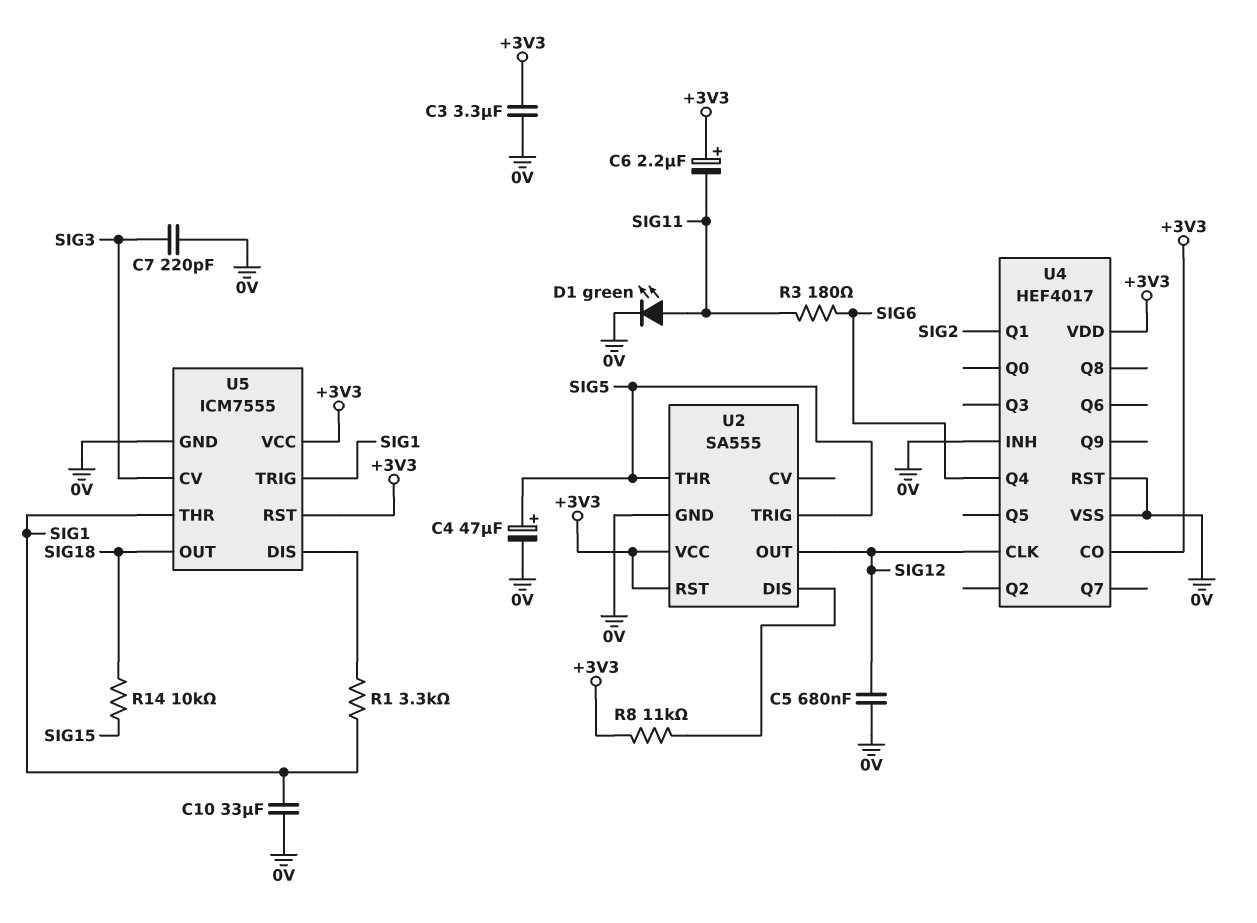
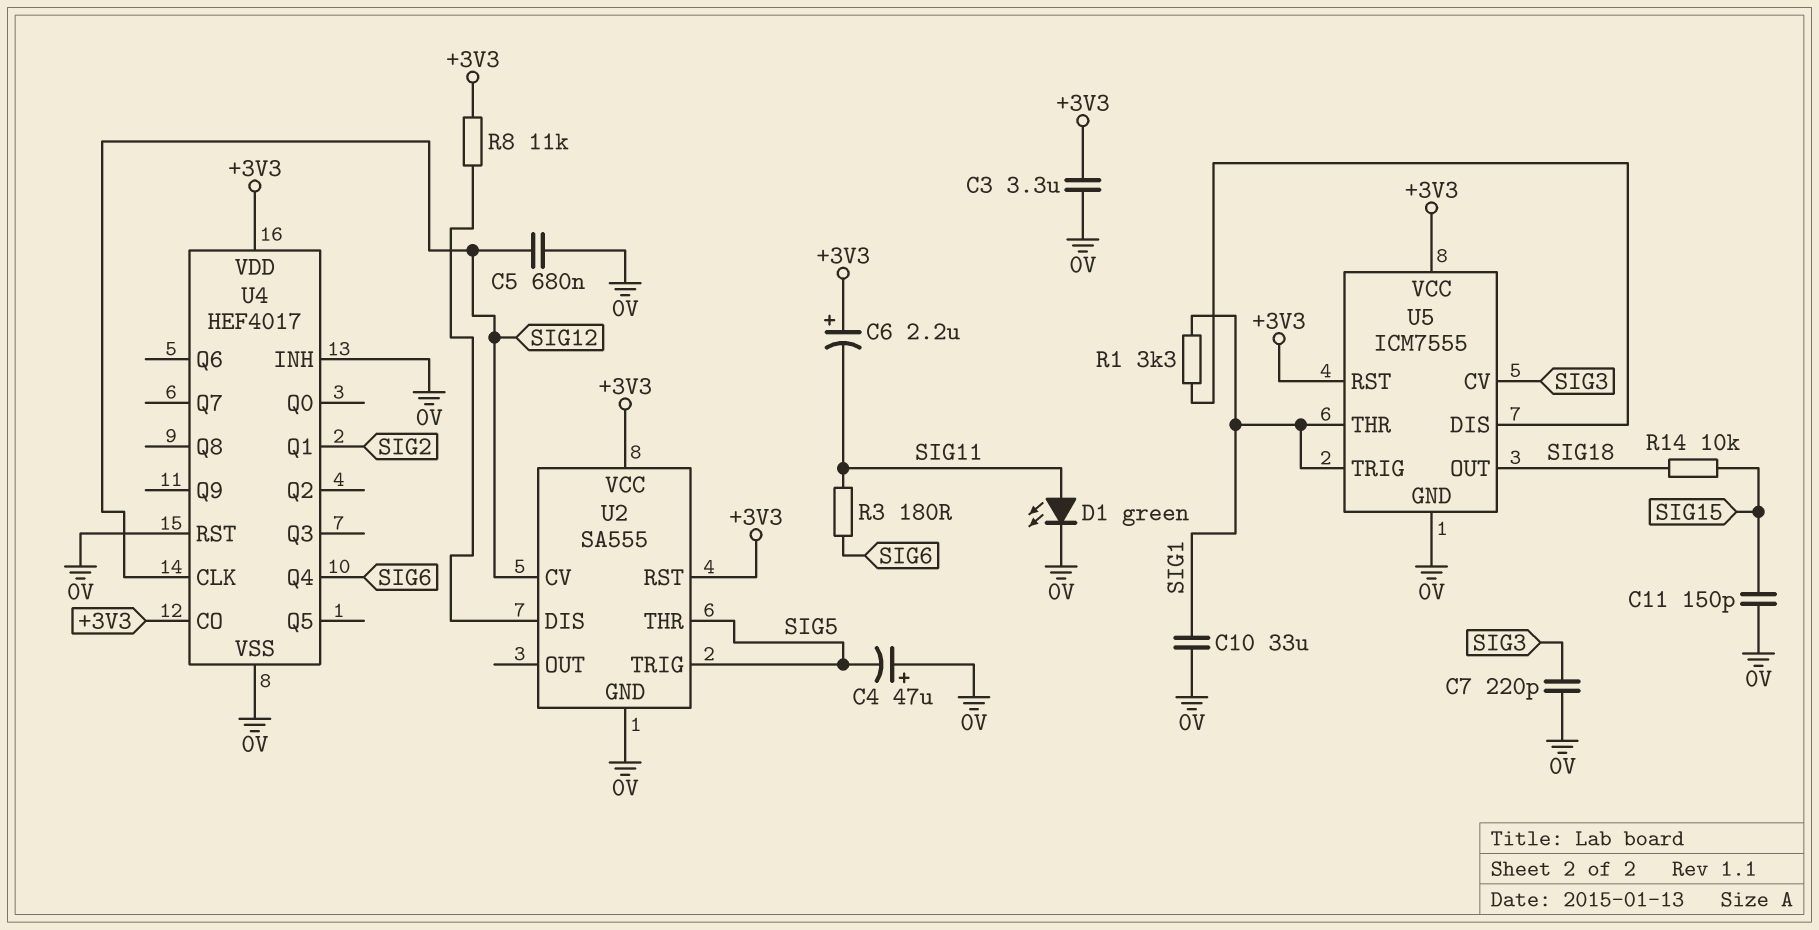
C4: 47uF (plus SIG5, minus 0V) -> 47uF (plus 0V, minus SIG5)
C11: none -> 150pF (0V, SIG15)
U2 pin CV: none -> SIG12
U2 pin OUT: SIG12 -> none

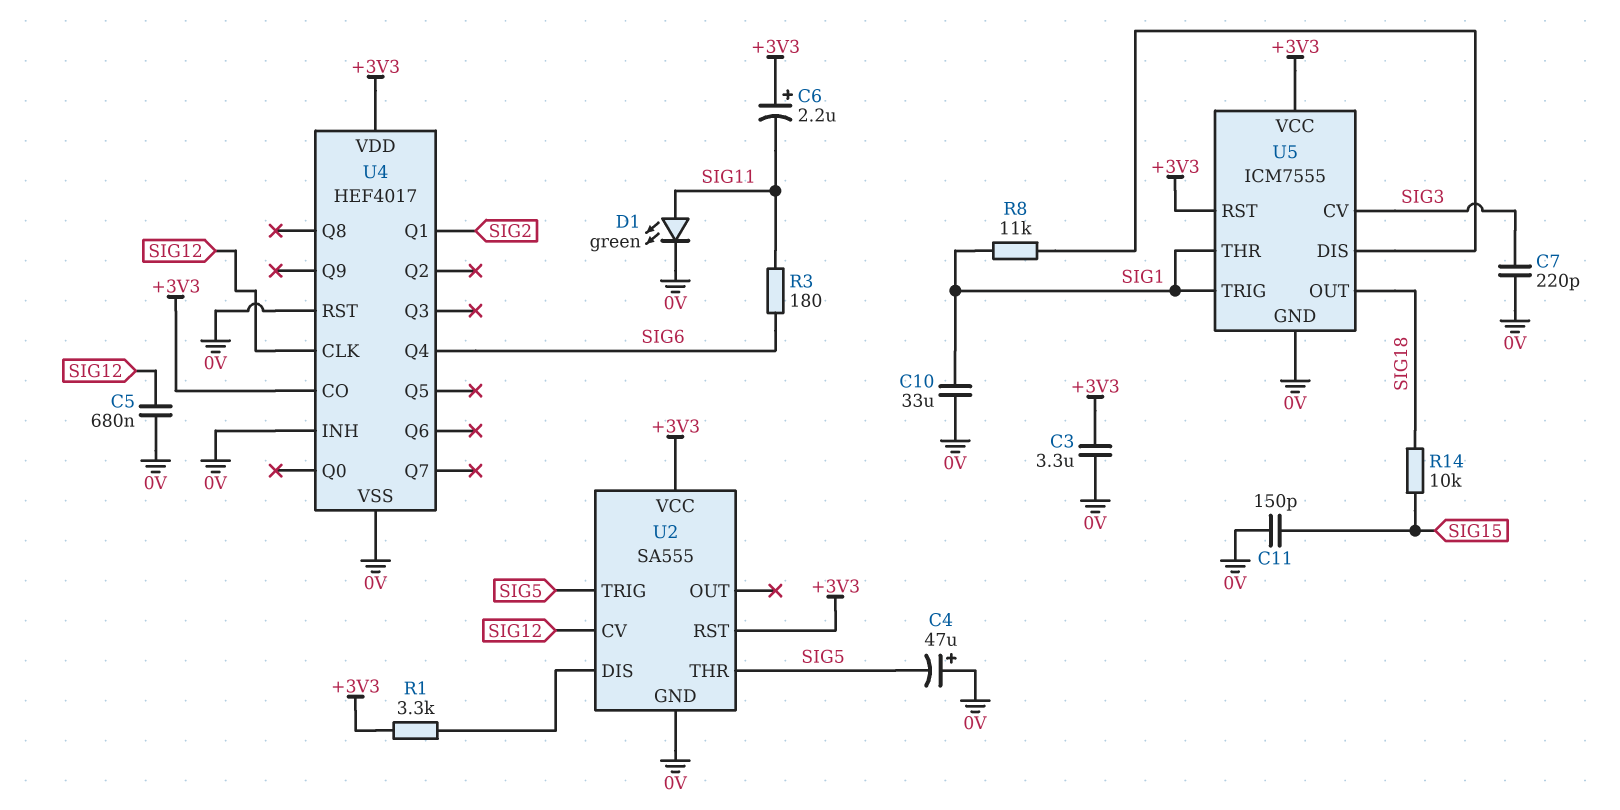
R1: 3.3k (SIG1, U5/DIS) -> 3.3k (+3V3, U2/DIS)
R8: 11k (+3V3, U2/DIS) -> 11k (SIG1, U5/DIS)

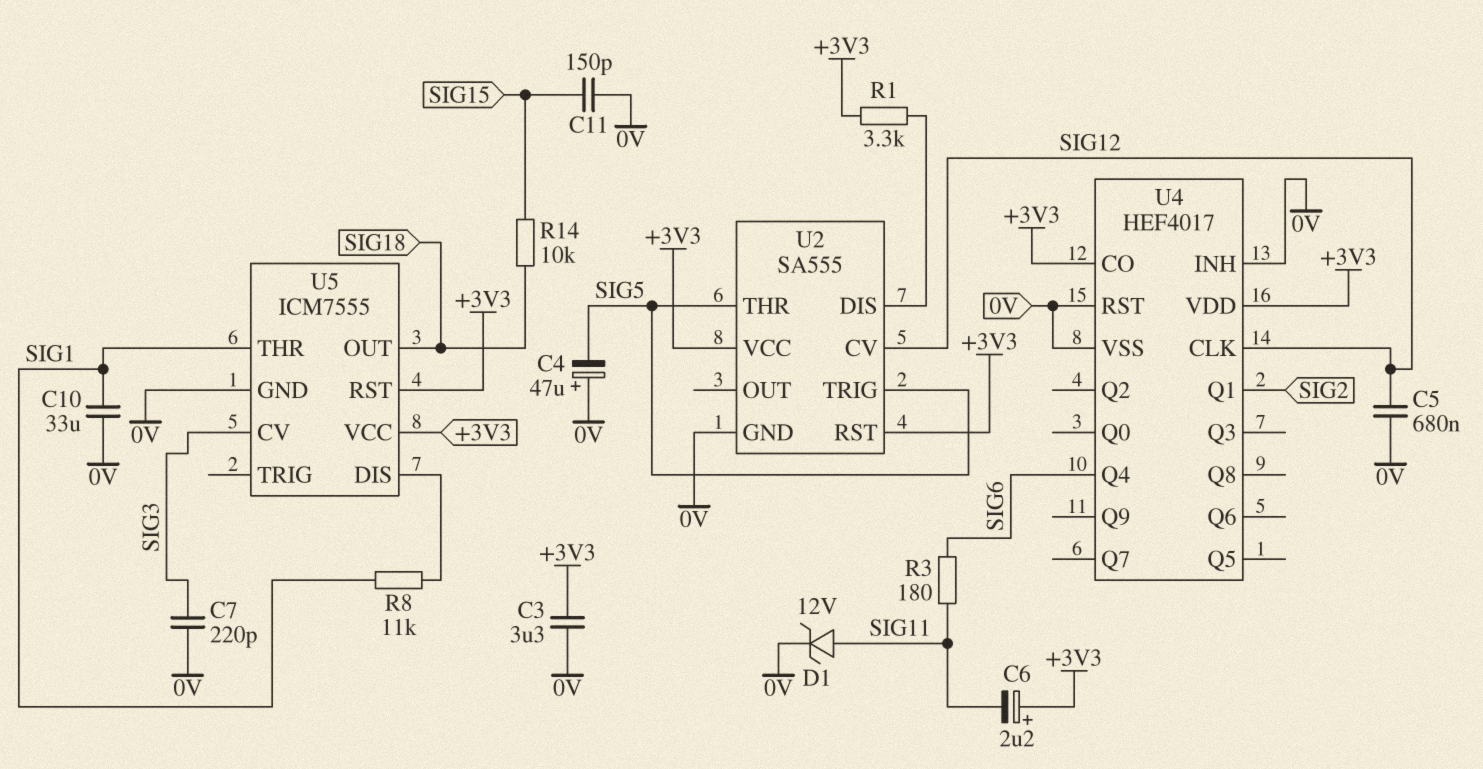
D1: LED green (A SIG11, K 0V) -> zener 12V (A SIG11, K 0V)
U5 pin TRIG: SIG1 -> none

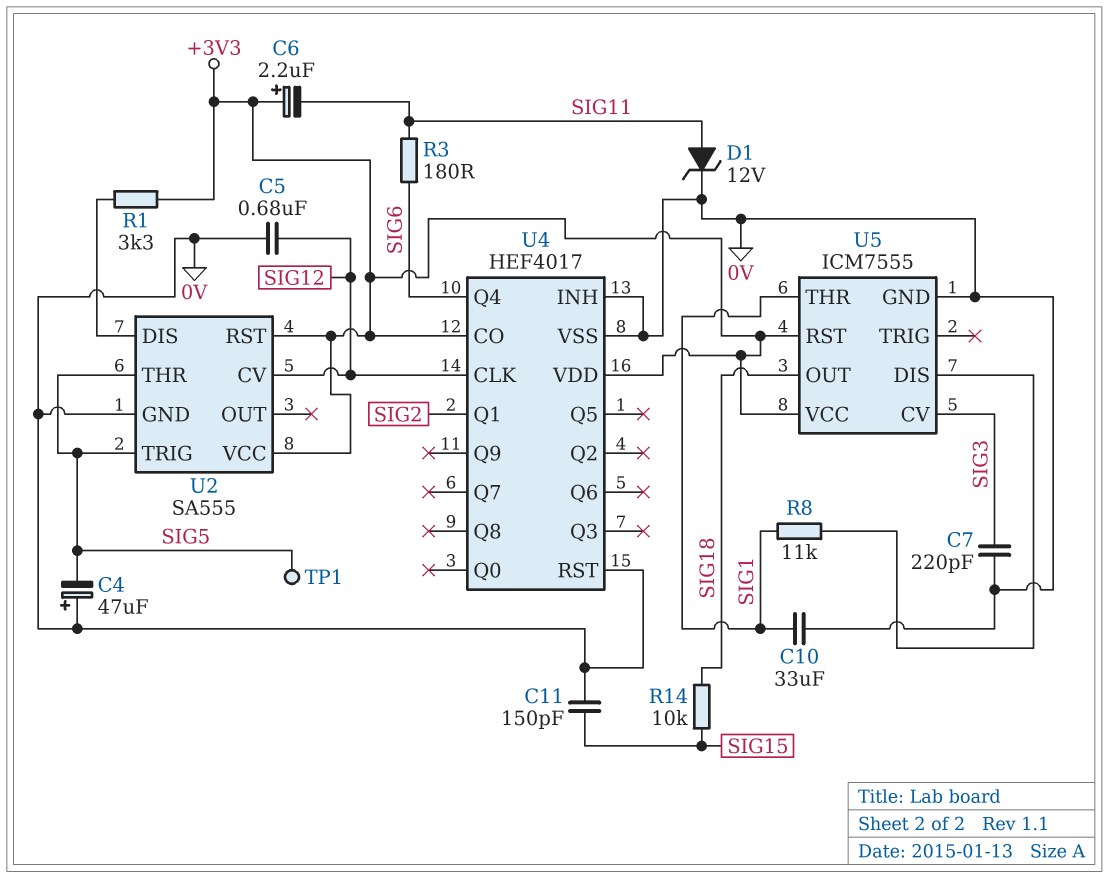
C3: 3.3uF (+3V3, 0V) -> none
TP1: none -> test point (SIG5)

